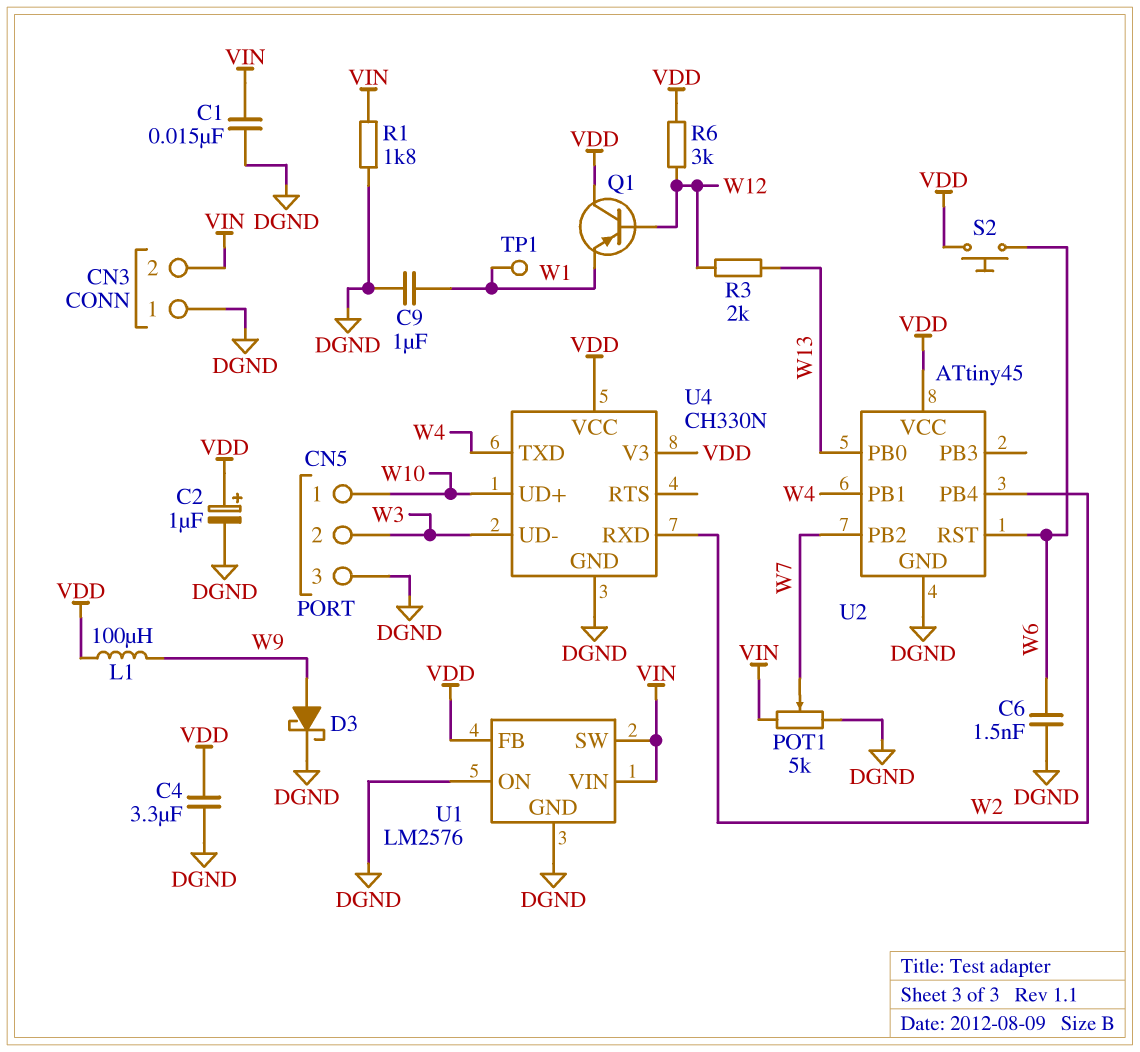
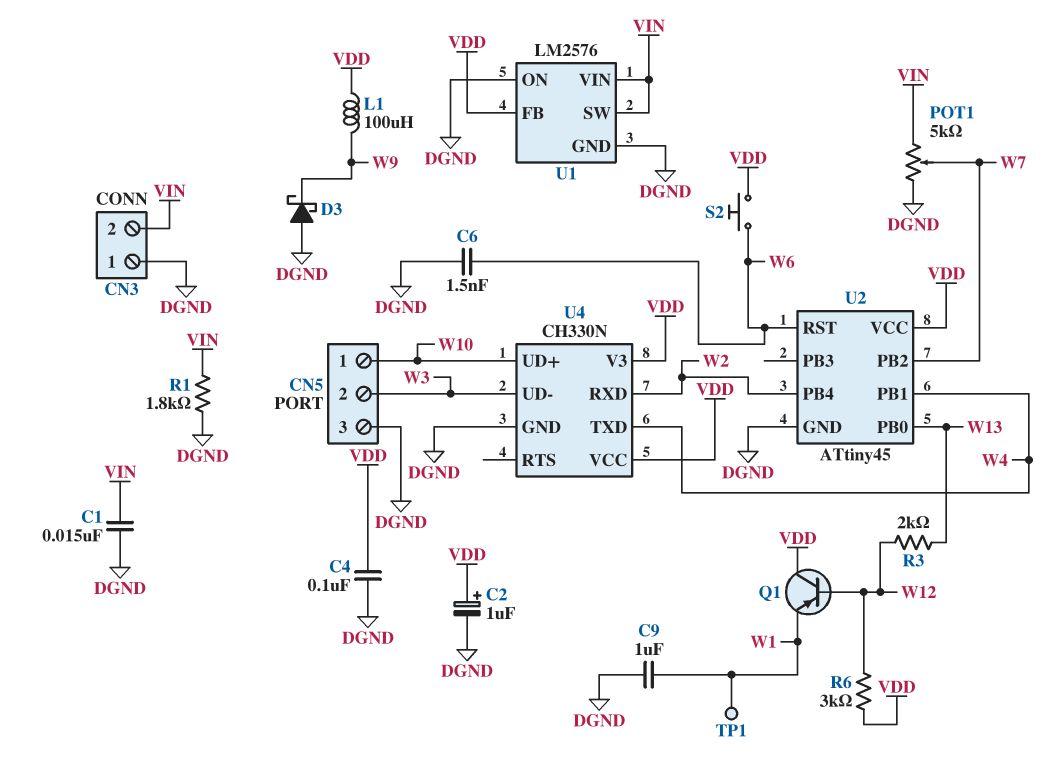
C4: 3.3uF (DGND, VDD) -> 100nF (DGND, VDD)
D3: schottky (A W9, K DGND) -> schottky (A DGND, K W9)

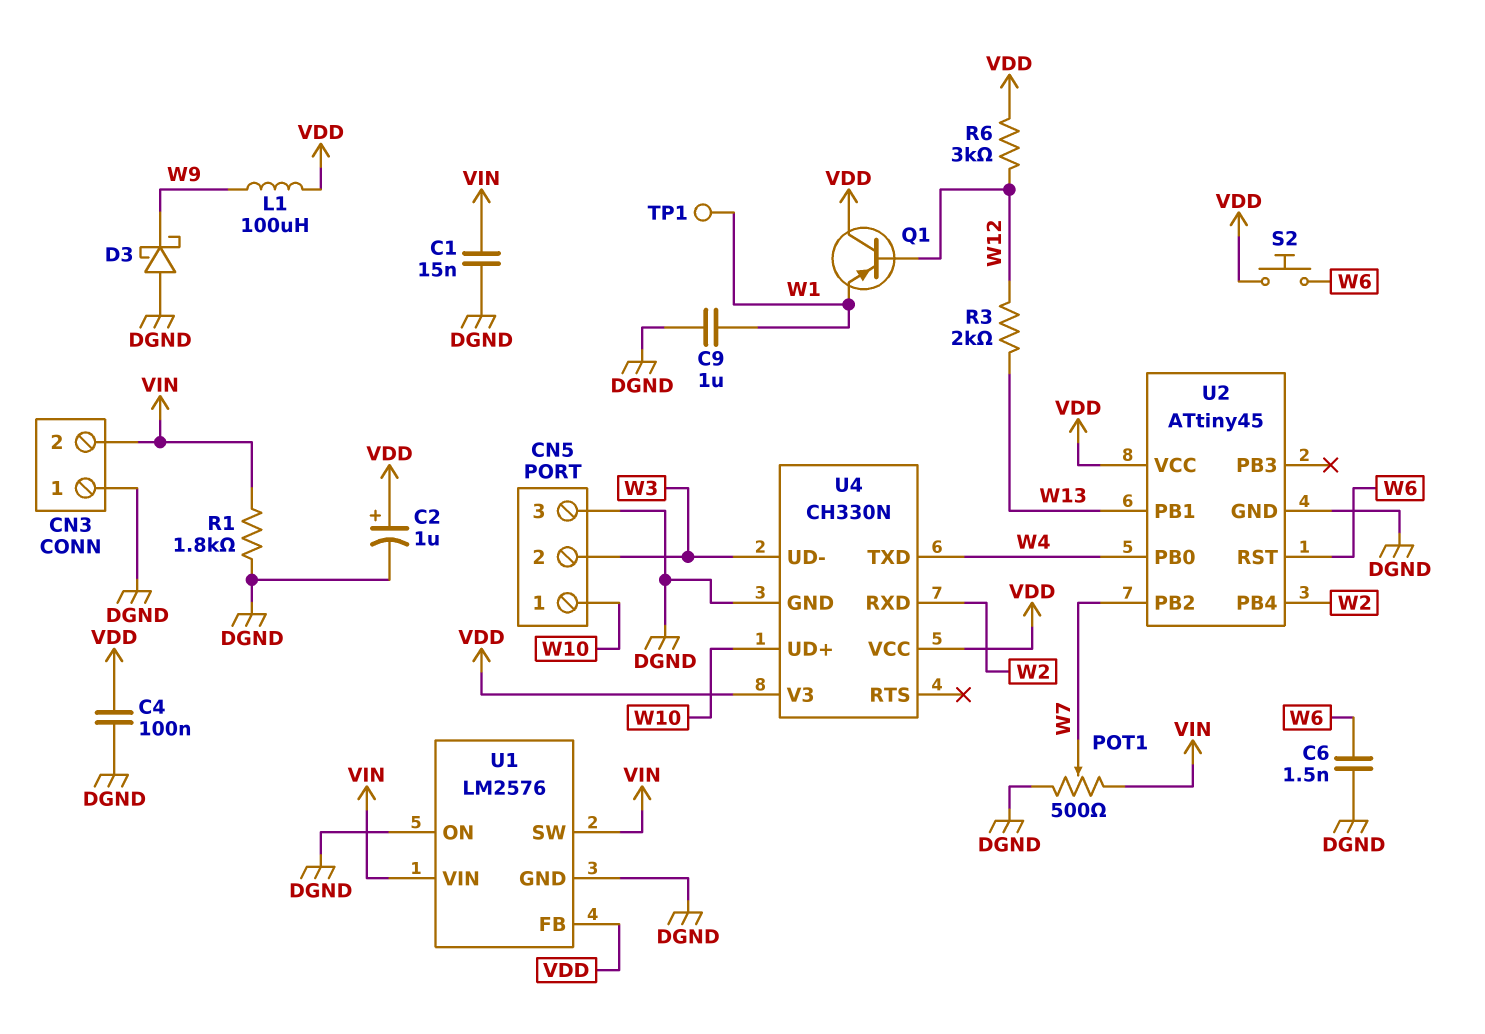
POT1: 5k (DGND, VIN, wiper W7) -> 500 (DGND, VIN, wiper W7)
U2 pin PB0: W13 -> W4
U2 pin PB1: W4 -> W13

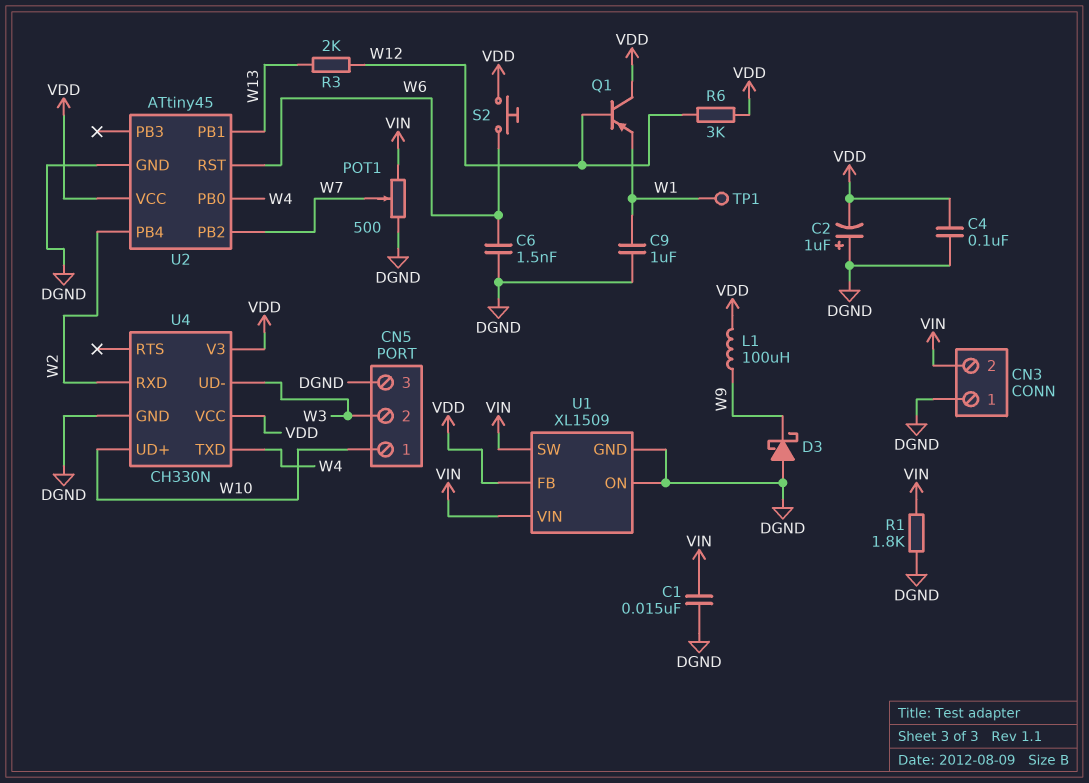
C2: 1uF (plus VDD, minus DGND) -> 1uF (plus DGND, minus VDD)
U1: LM2576 -> XL1509

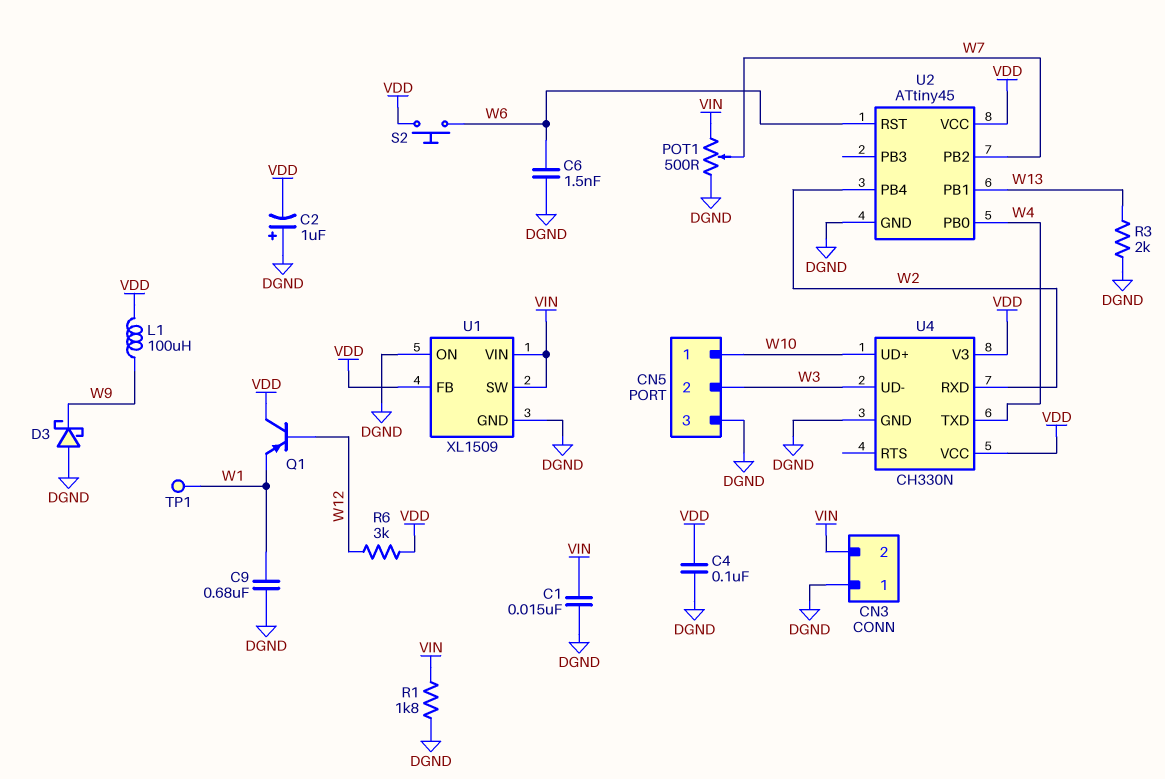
C9: 1uF (DGND, W1) -> 680nF (DGND, W1)
R3: 2k (W12, W13) -> 2k (DGND, W13)

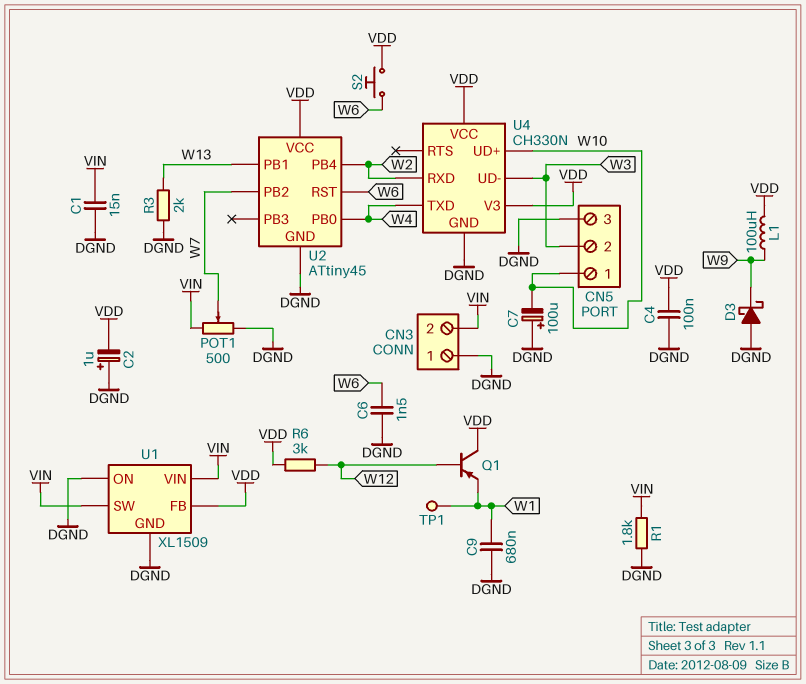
C7: none -> 100uF (plus DGND, minus W10)

